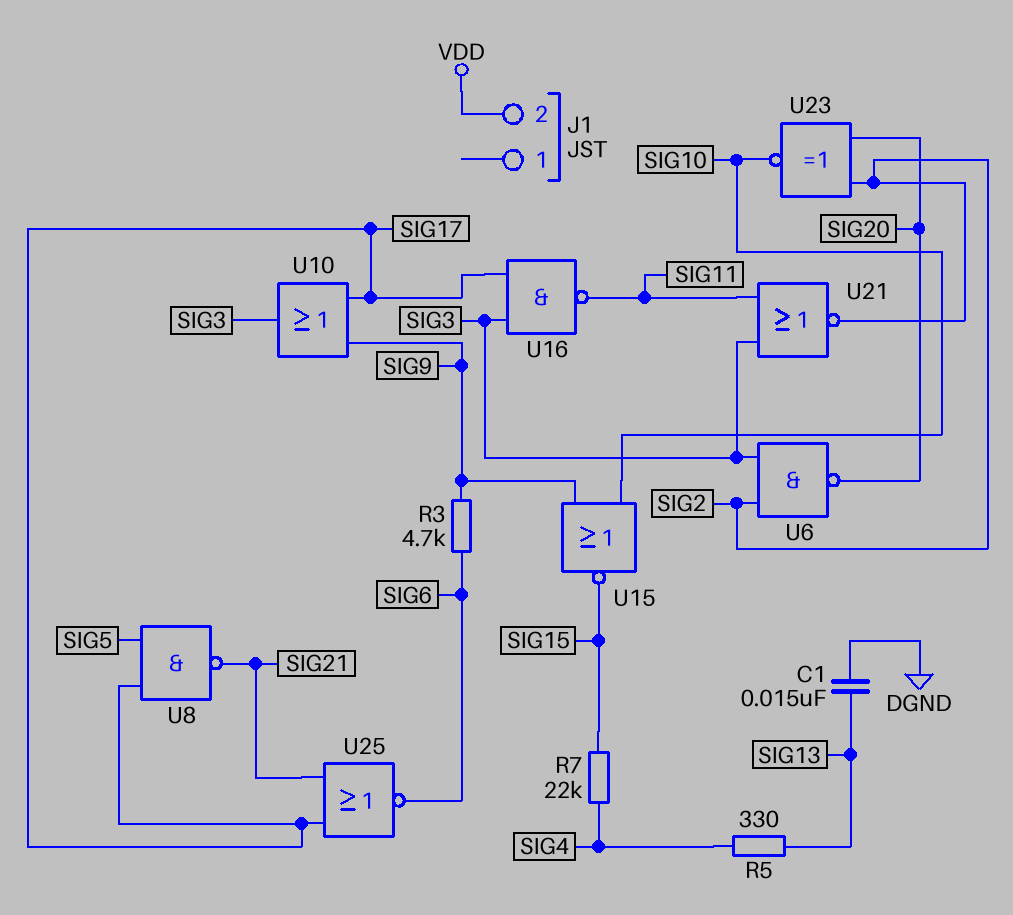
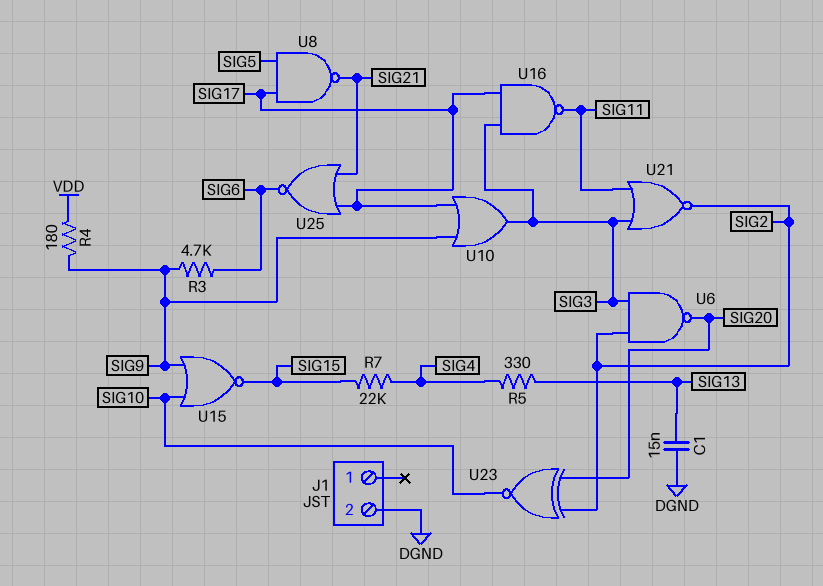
J1 pin 2: VDD -> DGND
R4: none -> 180 (SIG9, VDD)

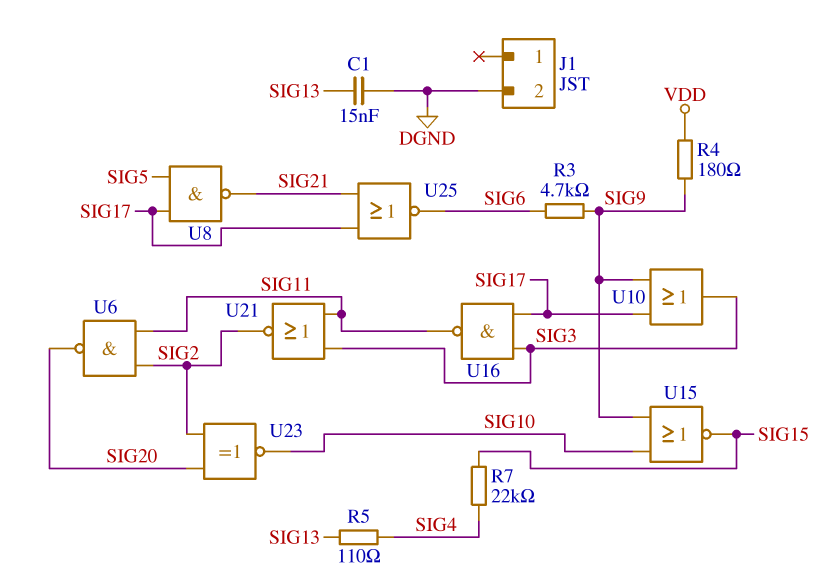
R5: 330 (SIG4, SIG13) -> 110 (SIG4, SIG13)
U6: NAND (in SIG2, in SIG3, out SIG20) -> NAND (in SIG2, in SIG11, out SIG20)

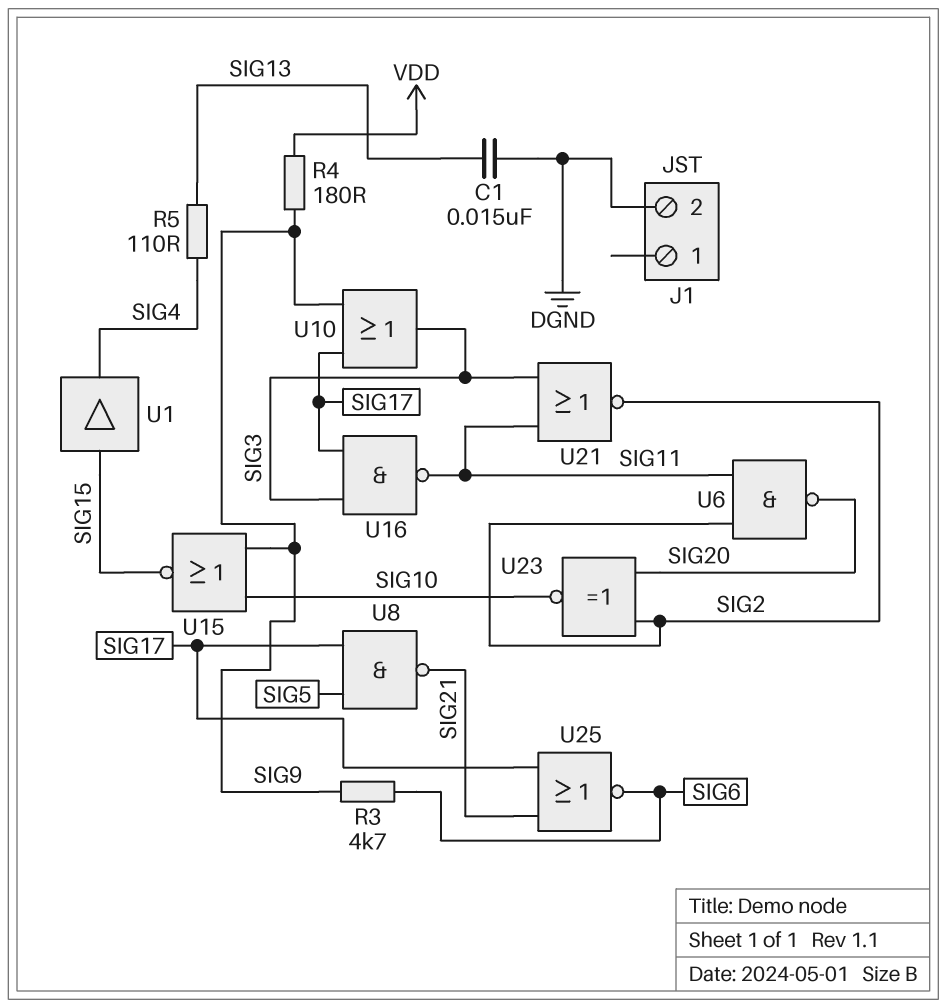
R7: 22k (SIG4, SIG15) -> none
U1: none -> buffer (in SIG15, out SIG4)

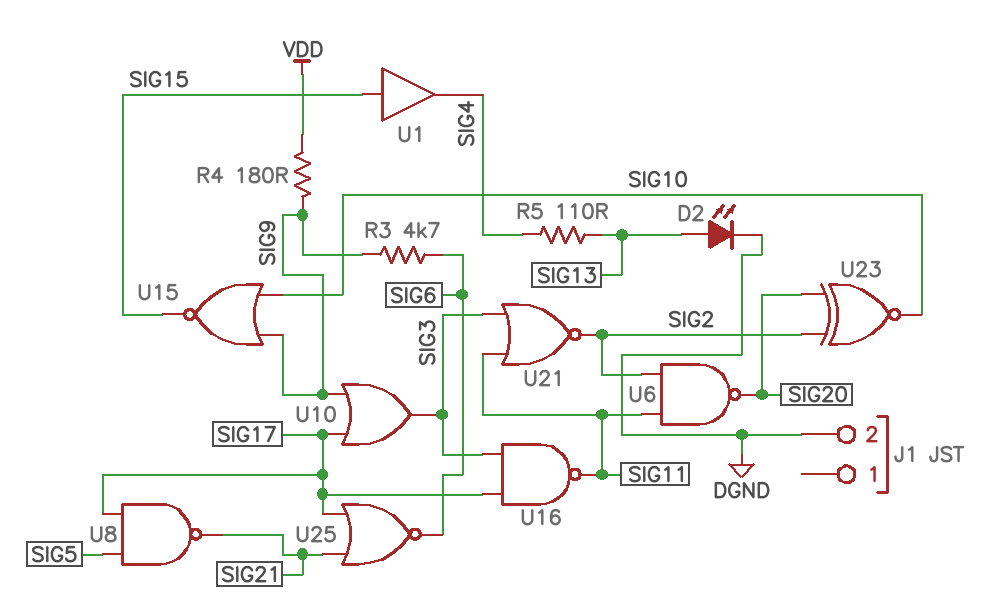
C1: 15nF (DGND, SIG13) -> none
D2: none -> LED (A SIG13, K DGND)

